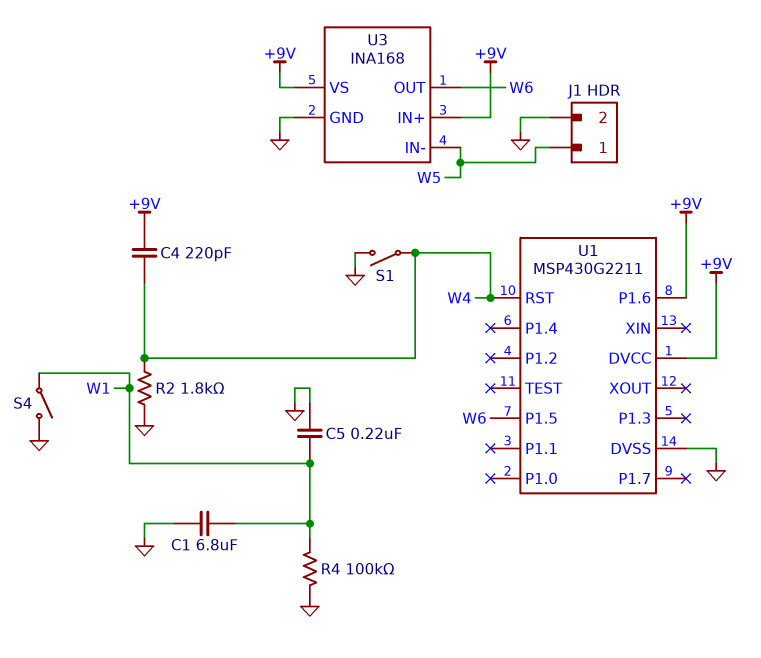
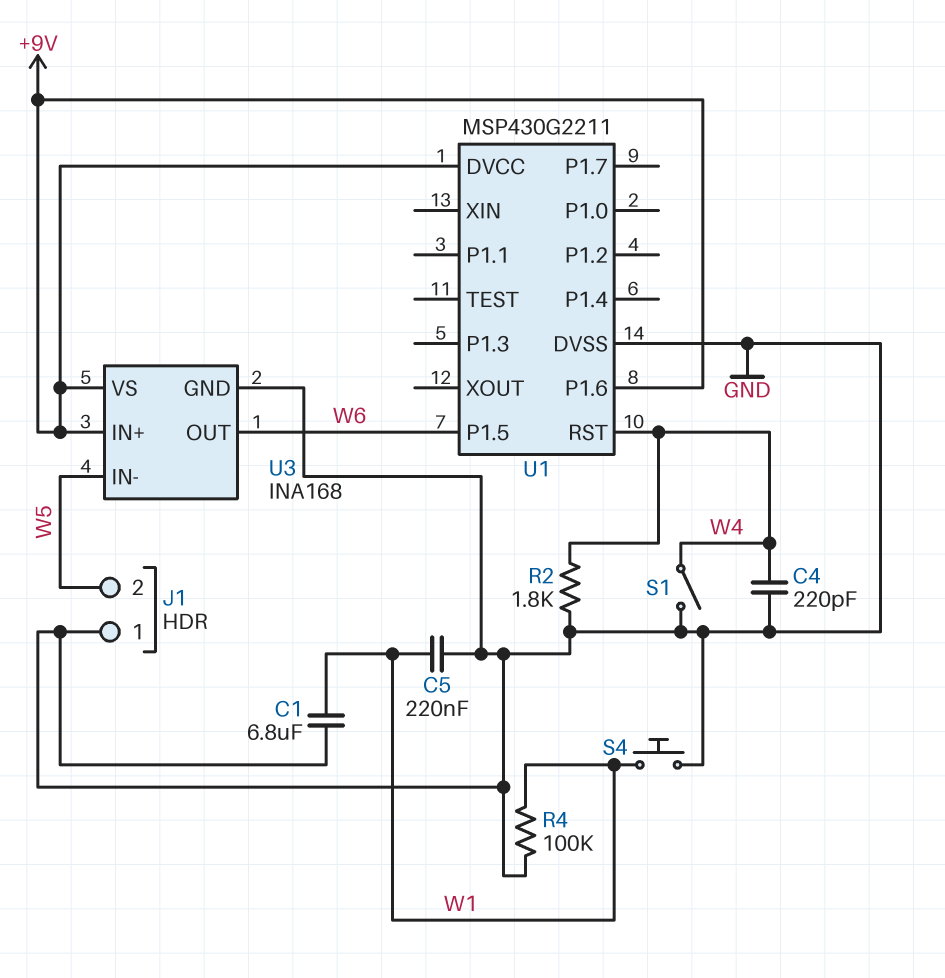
C4: 220pF (+9V, W4) -> 220pF (GND, W4)
J1 pin 1: W5 -> GND
J1 pin 2: GND -> W5
S4: switch (GND, W1) -> button (GND, W1)

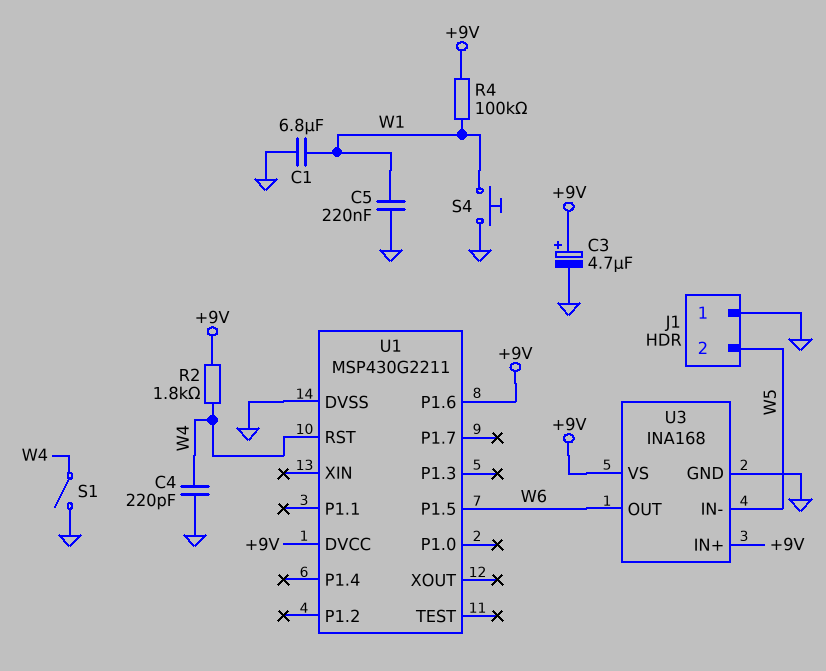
C3: none -> 4.7uF (plus +9V, minus GND)
R2: 1.8k (GND, W4) -> 1.8k (+9V, W4)
R4: 100k (GND, W1) -> 100k (+9V, W1)

